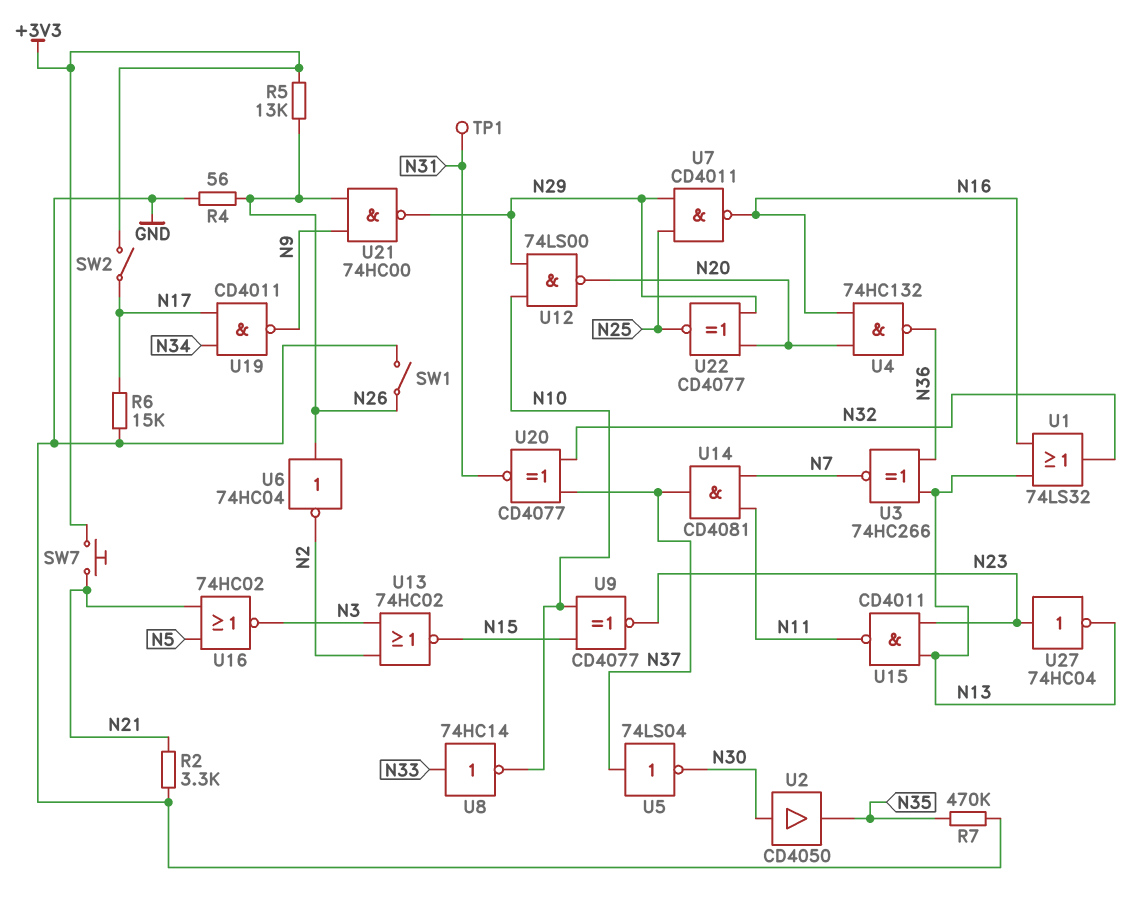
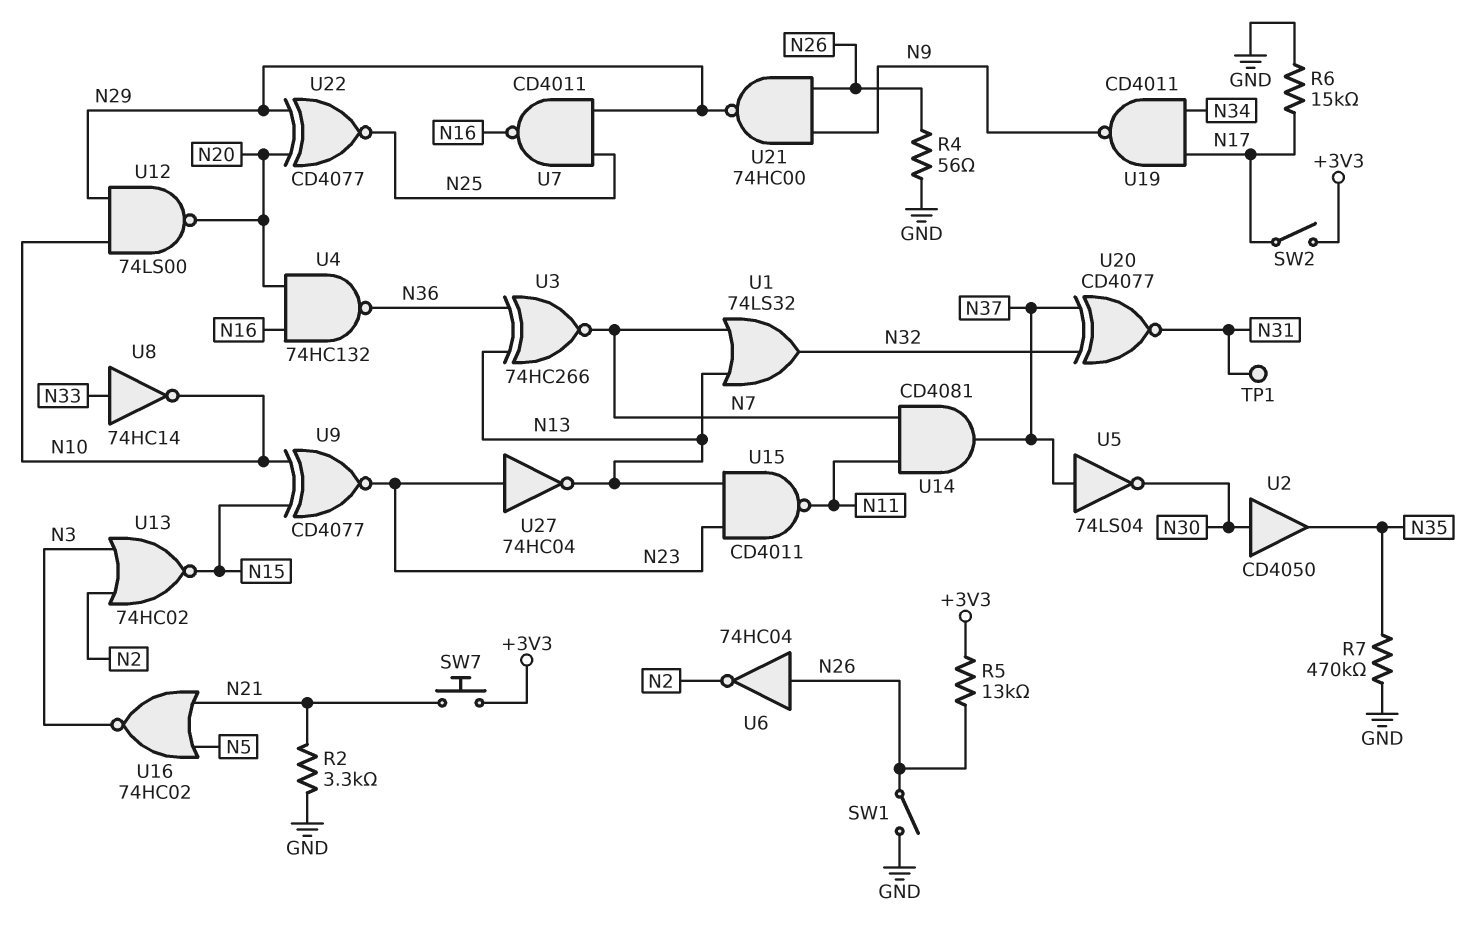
U1: OR 74LS32 (in N13, in N16, out N32) -> OR 74LS32 (in N7, in N13, out N32)

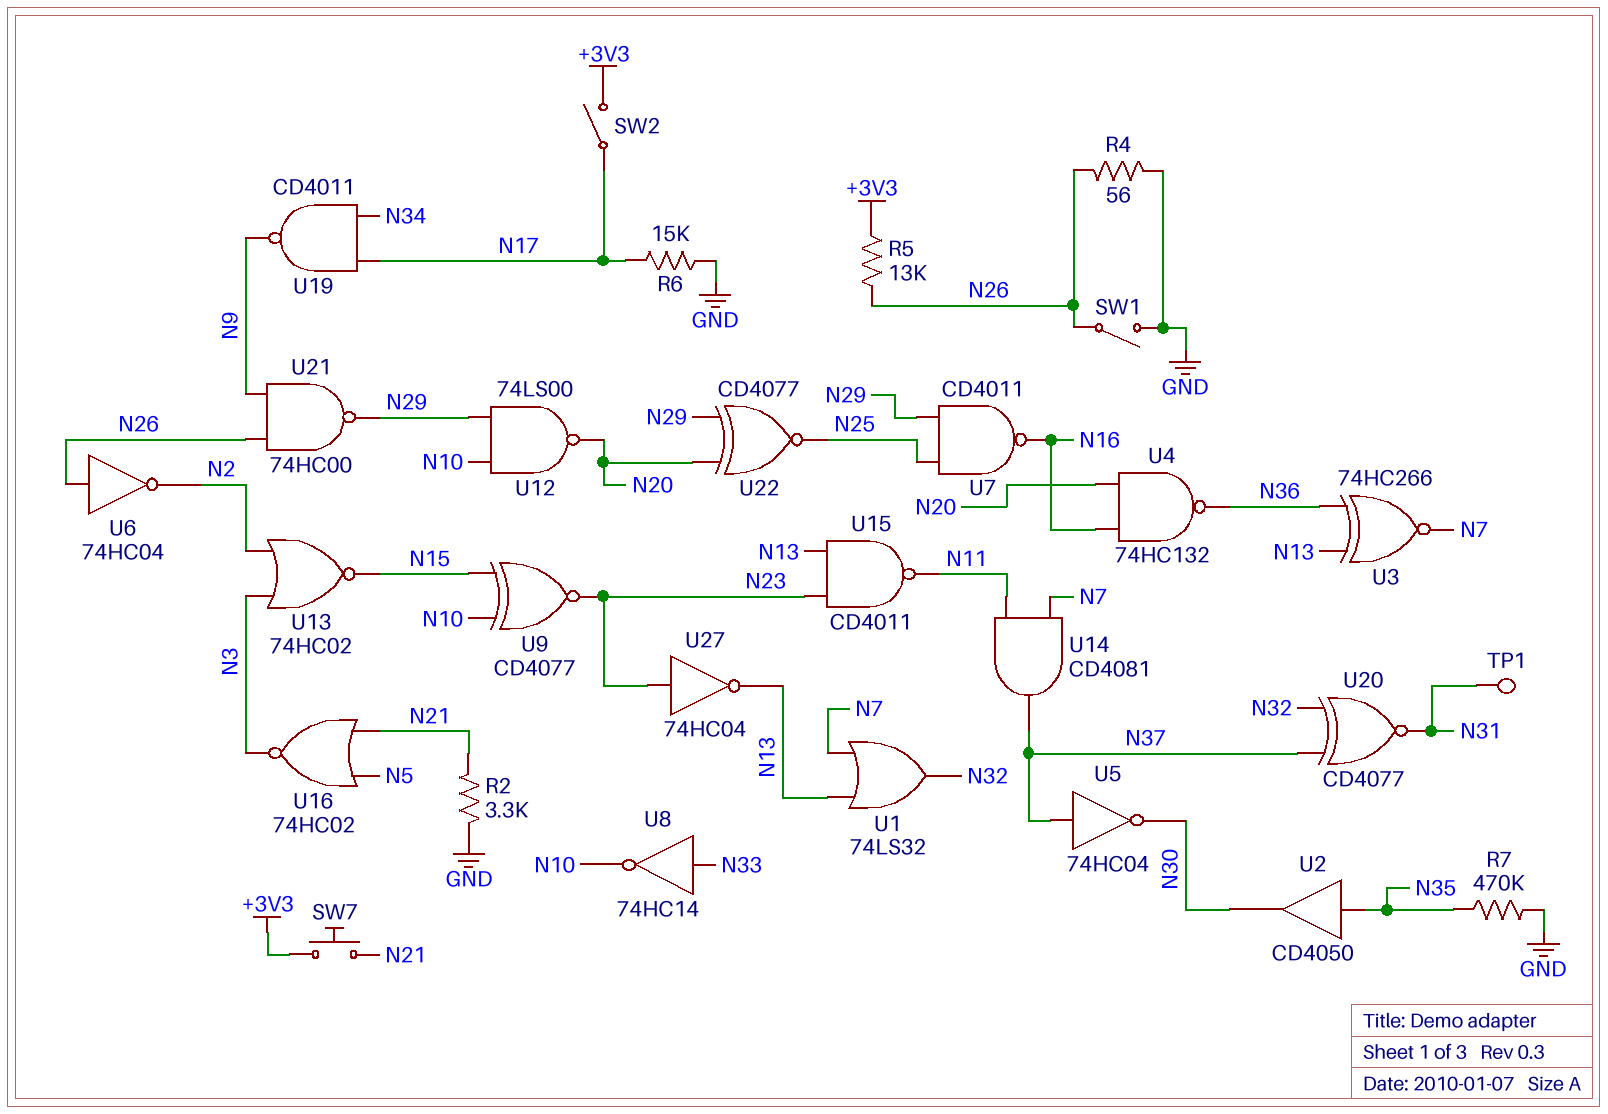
U2: buffer CD4050 (in N30, out N35) -> buffer CD4050 (in N35, out N30)
U5: NOT 74LS04 (in N37, out N30) -> NOT 74HC04 (in N37, out N30)

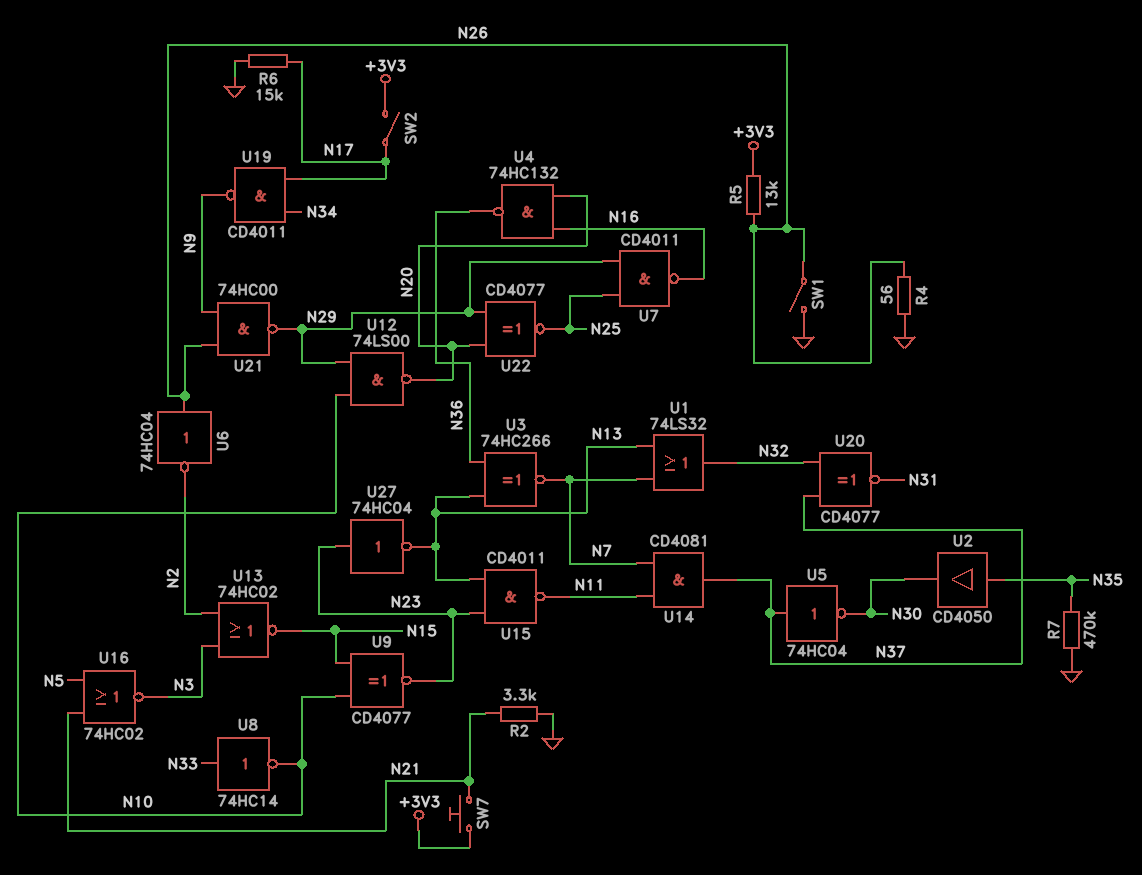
TP1: test point (N31) -> none

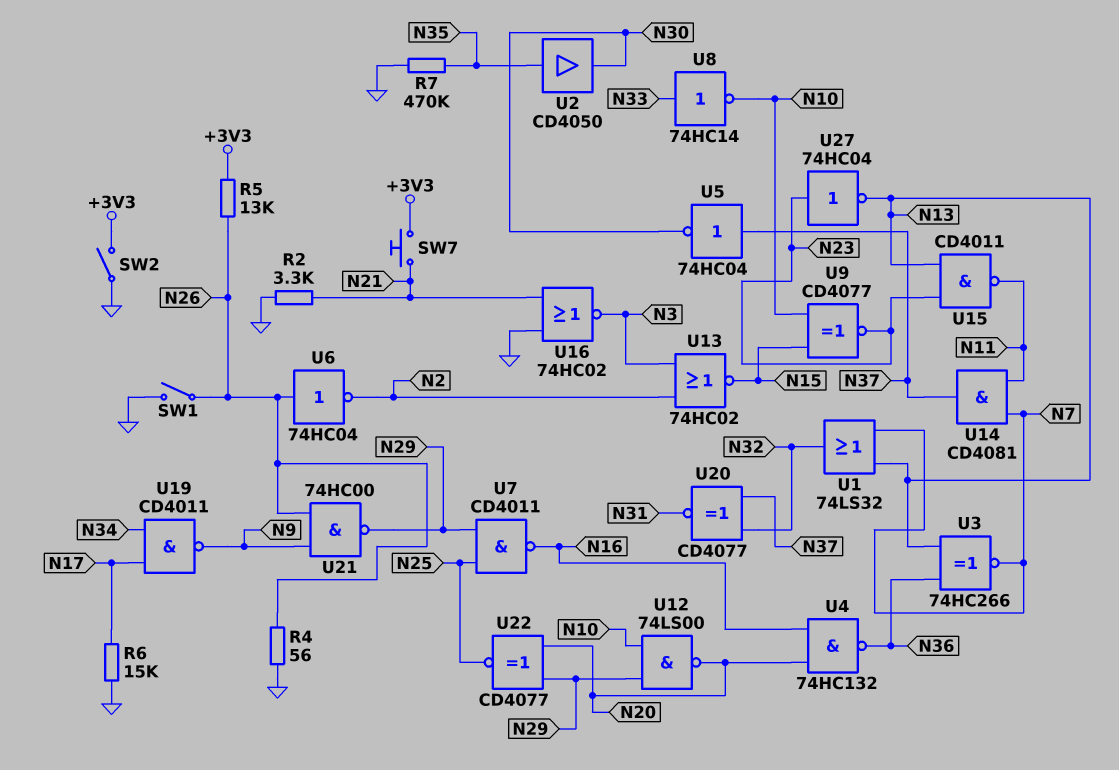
SW2: switch (+3V3, N17) -> switch (+3V3, GND)
U16: NOR 74HC02 (in N5, in N21, out N3) -> NOR 74HC02 (in GND, in N21, out N3)

